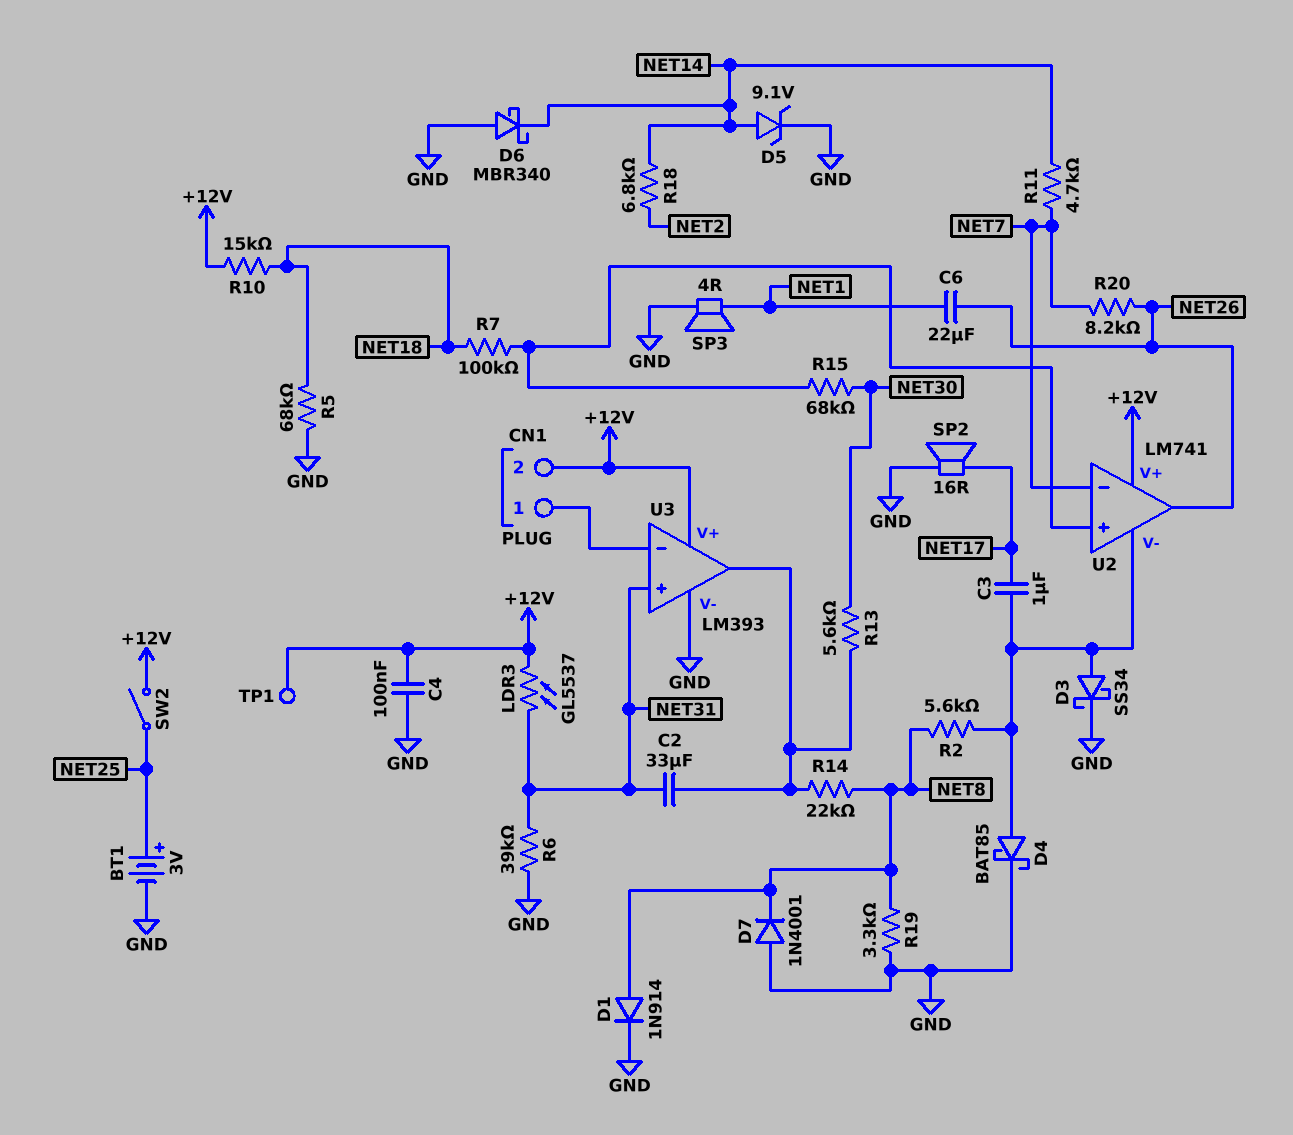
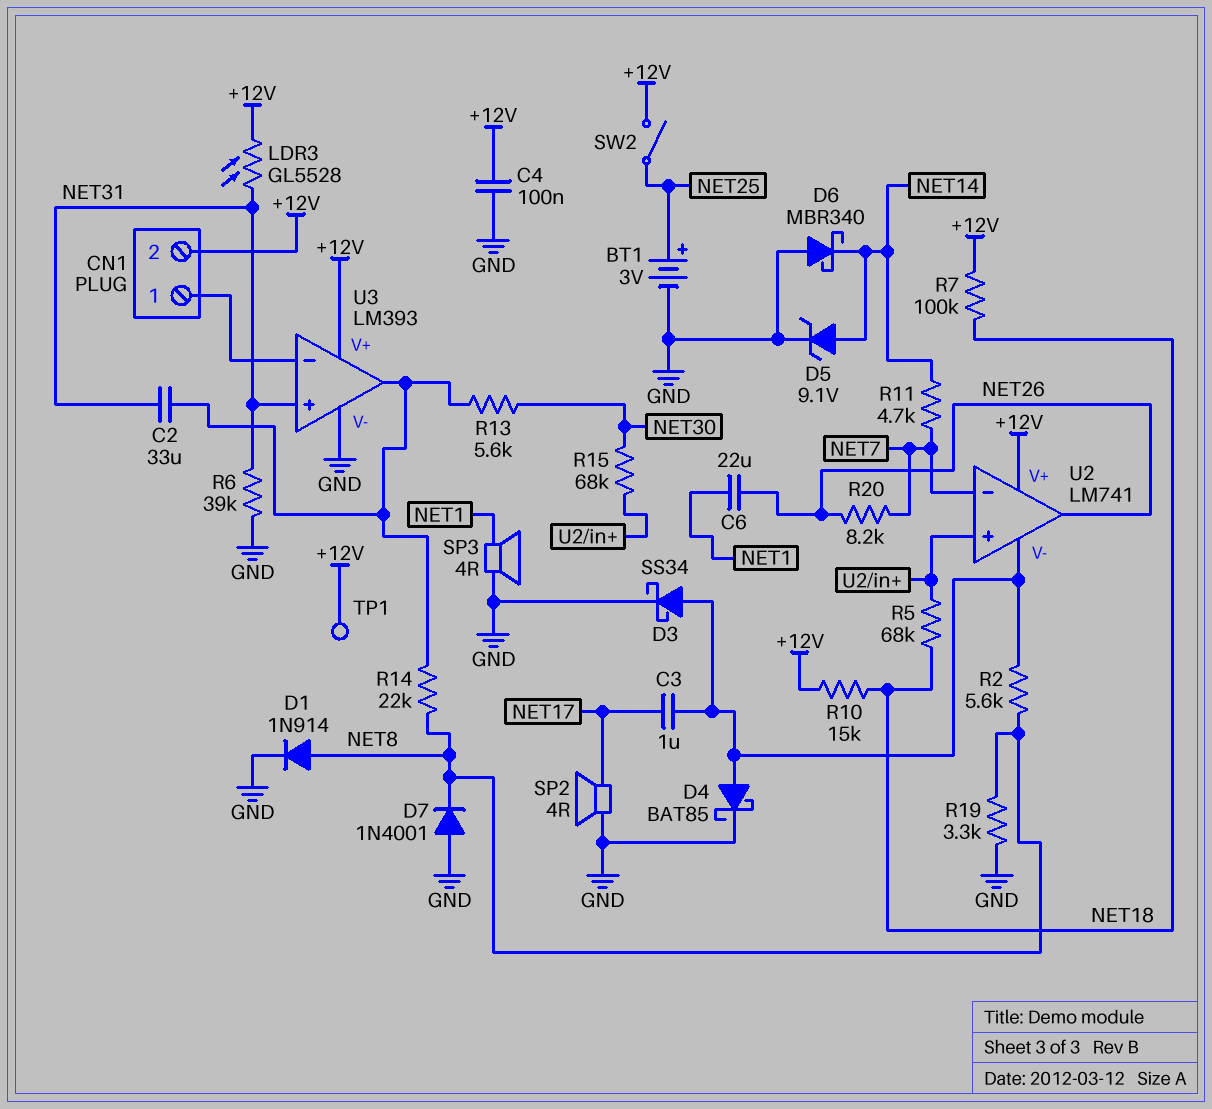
LDR3: GL5537 (+12V, NET31) -> GL5528 (+12V, NET31)
R5: 68k (GND, NET18) -> 68k (NET18, U2/in+)
R7: 100k (NET18, U2/in+) -> 100k (+12V, NET18)
R18: 6.8k (NET2, NET14) -> none
SP2: speaker 16R (GND, NET17) -> speaker 4R (GND, NET17)

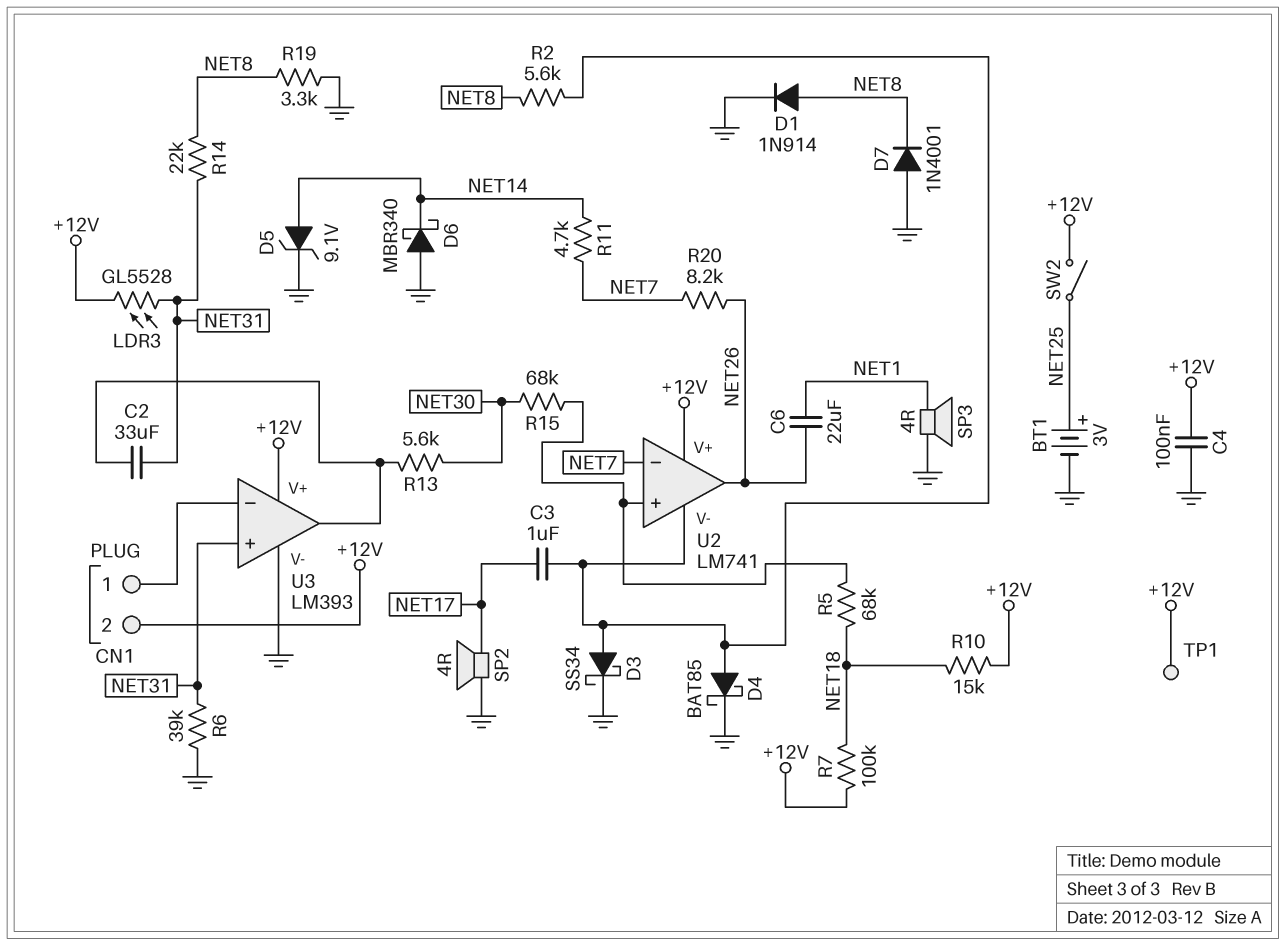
R14: 22k (NET8, U3/out) -> 22k (NET8, NET31)

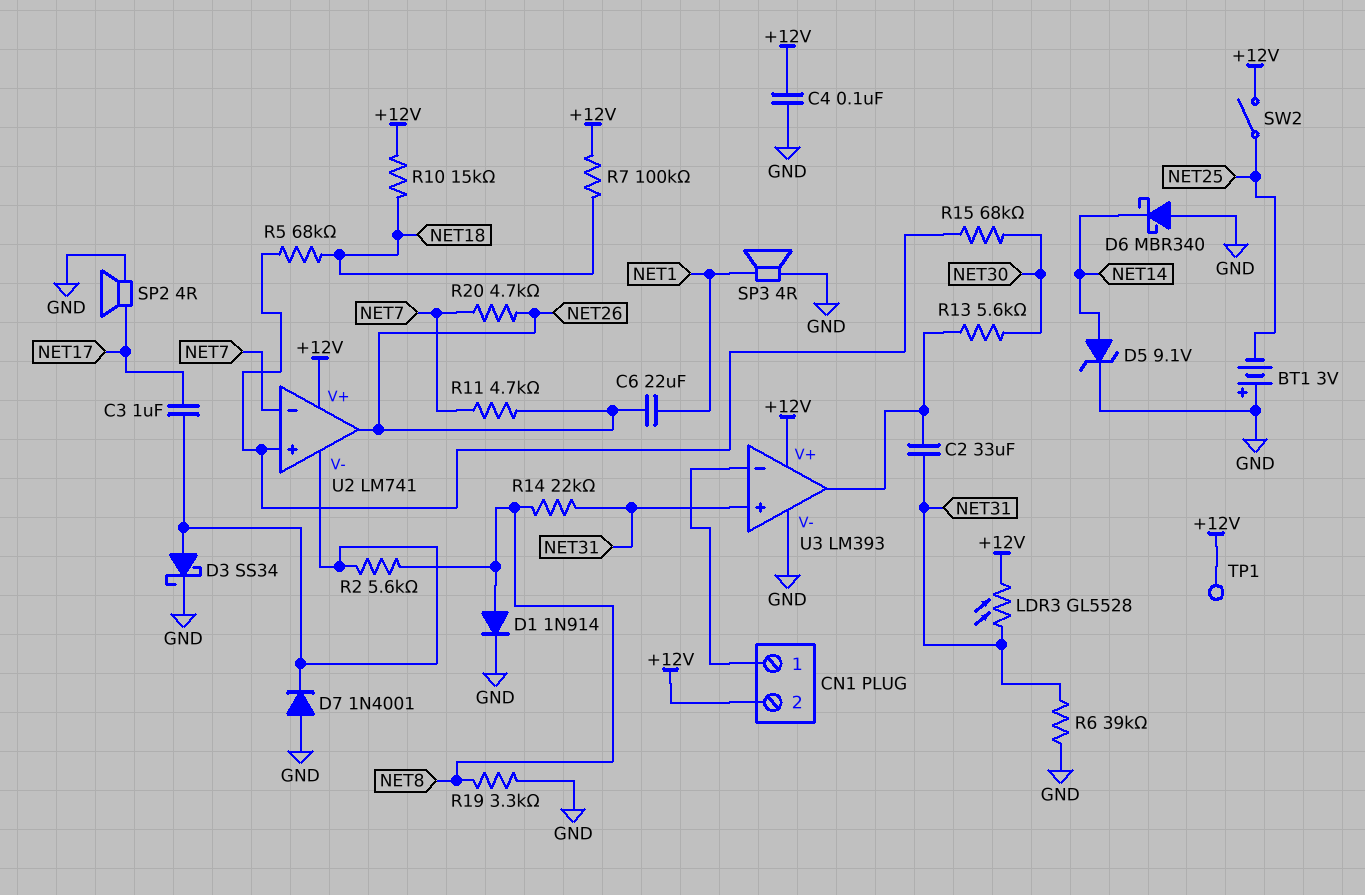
BT1: 3V (plus NET25, minus GND) -> 3V (plus GND, minus NET25)
D4: schottky BAT85 (A U2/V-, K GND) -> none
D7: diode 1N4001 (A GND, K NET8) -> diode 1N4001 (A GND, K U2/V-)
R11: 4.7k (NET7, NET14) -> 4.7k (NET7, NET26)
R20: 8.2k (NET7, NET26) -> 4.7k (NET7, NET26)

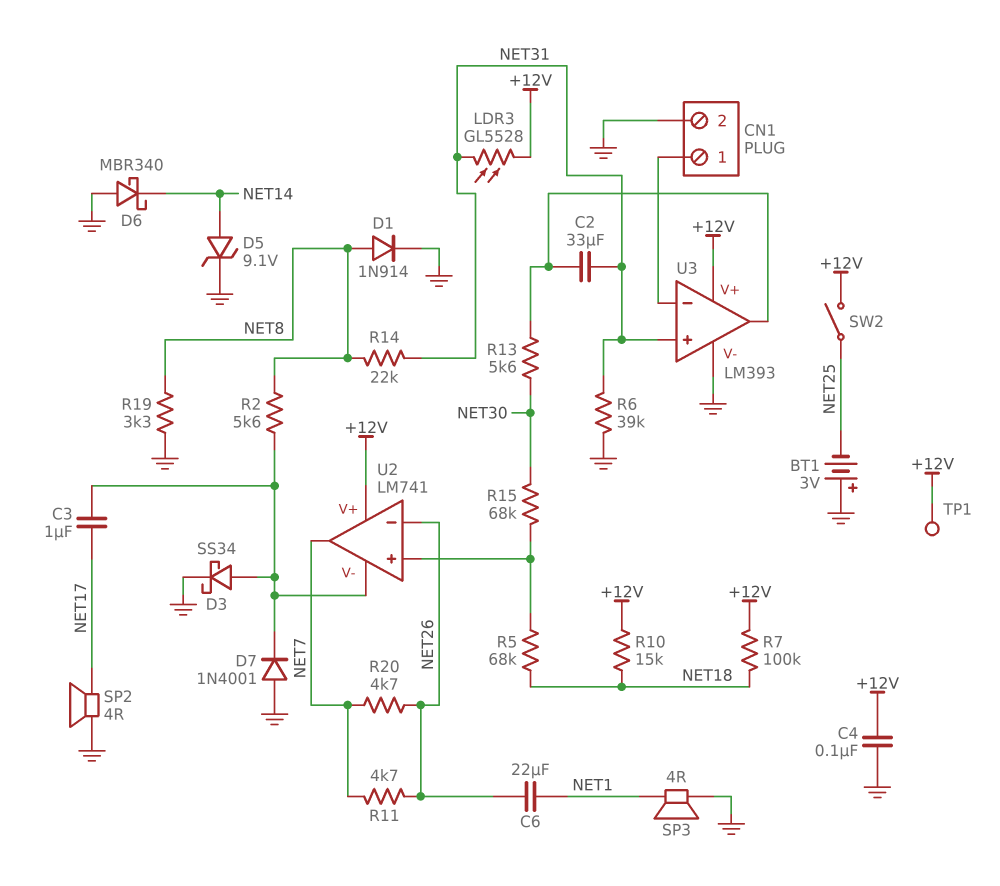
CN1 pin 2: +12V -> GND
U2 pin in-: NET7 -> NET26
U2 pin out: NET26 -> NET7

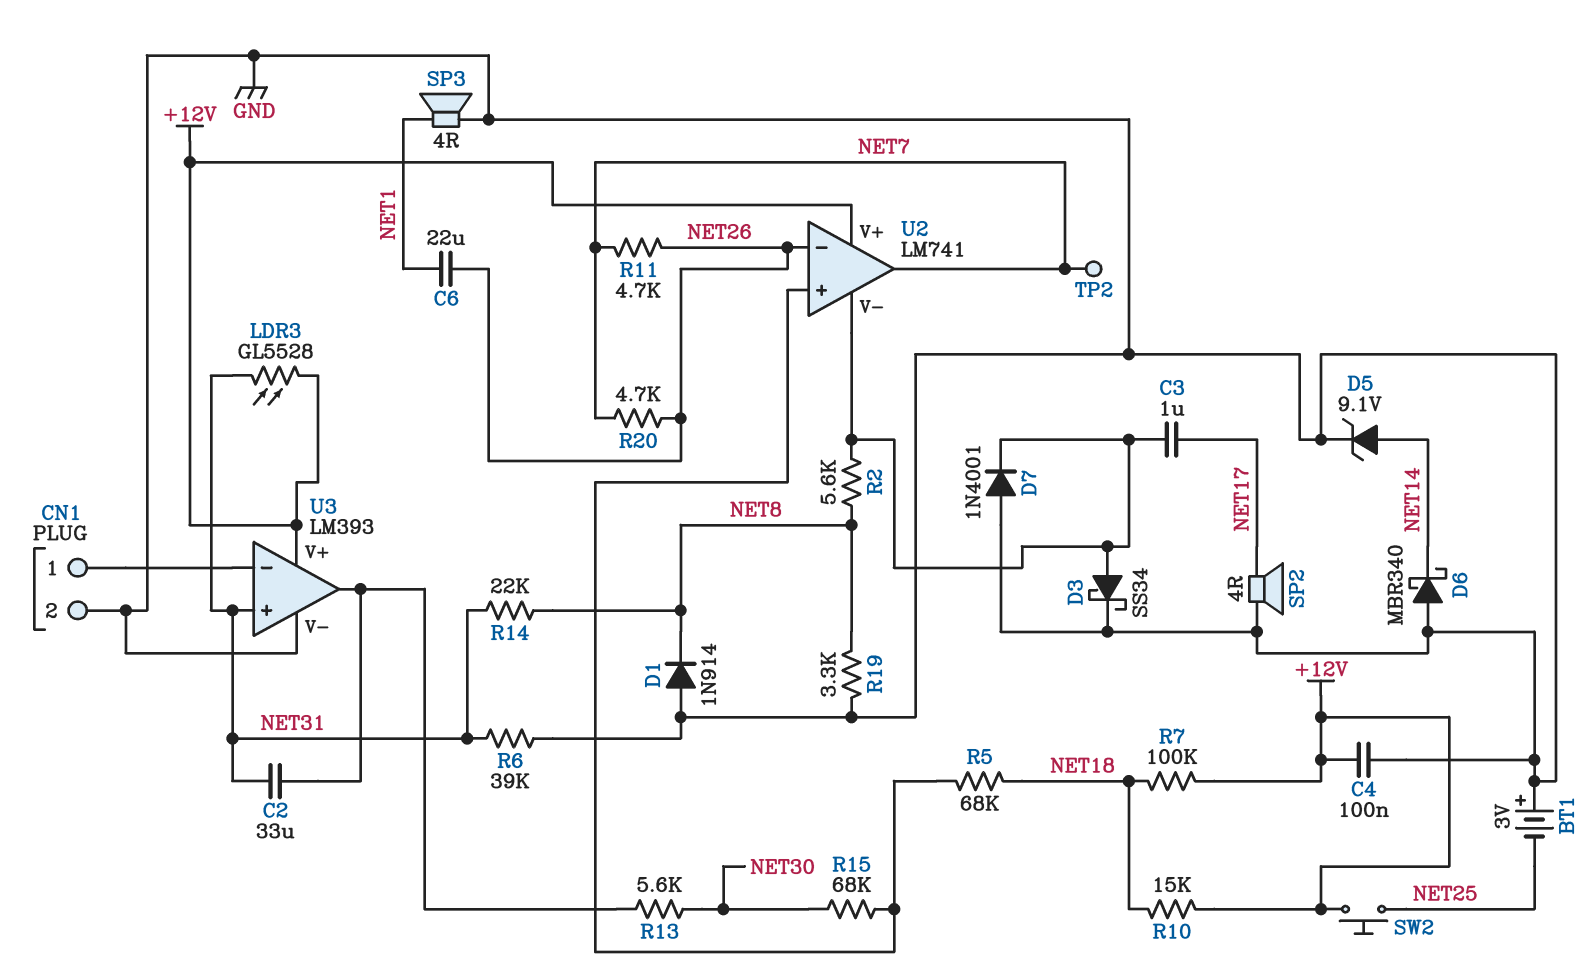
D1: diode 1N914 (A NET8, K GND) -> diode 1N914 (A GND, K NET8)
SW2: switch (+12V, NET25) -> button (+12V, NET25)
TP1: test point (+12V) -> none
TP2: none -> test point (NET7)

